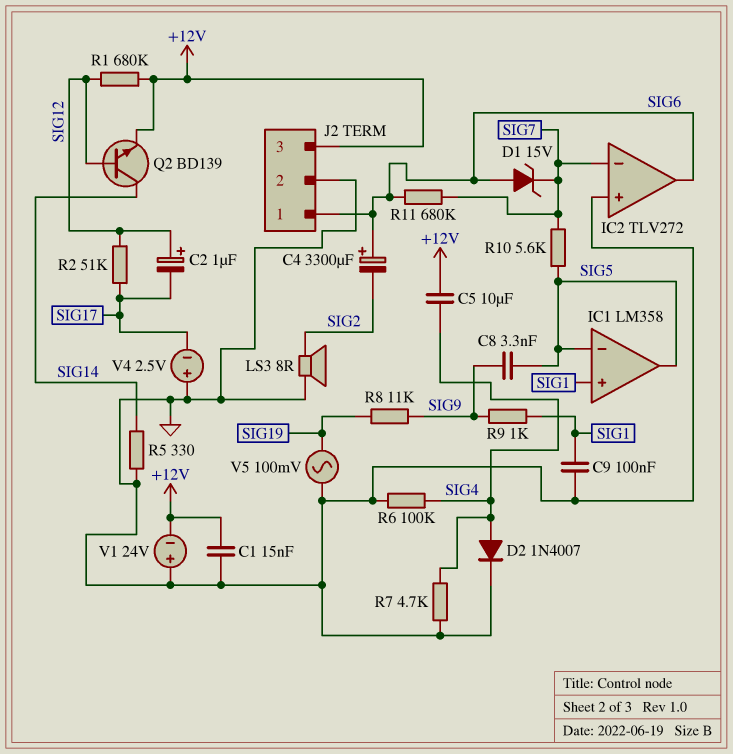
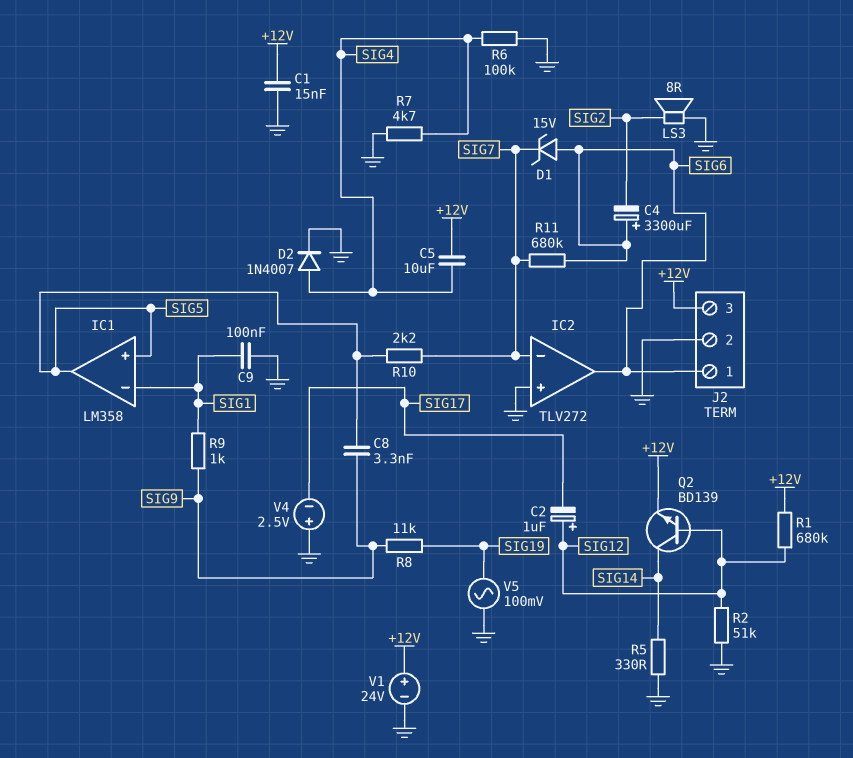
IC1 pin in+: SIG1 -> SIG5
IC1 pin in-: SIG5 -> SIG1
R2: 51k (SIG12, SIG17) -> 51k (GND, SIG12)
R10: 5.6k (SIG5, SIG7) -> 2.2k (SIG5, SIG7)
V1: 24V (plus GND, minus +12V) -> 24V (plus +12V, minus GND)

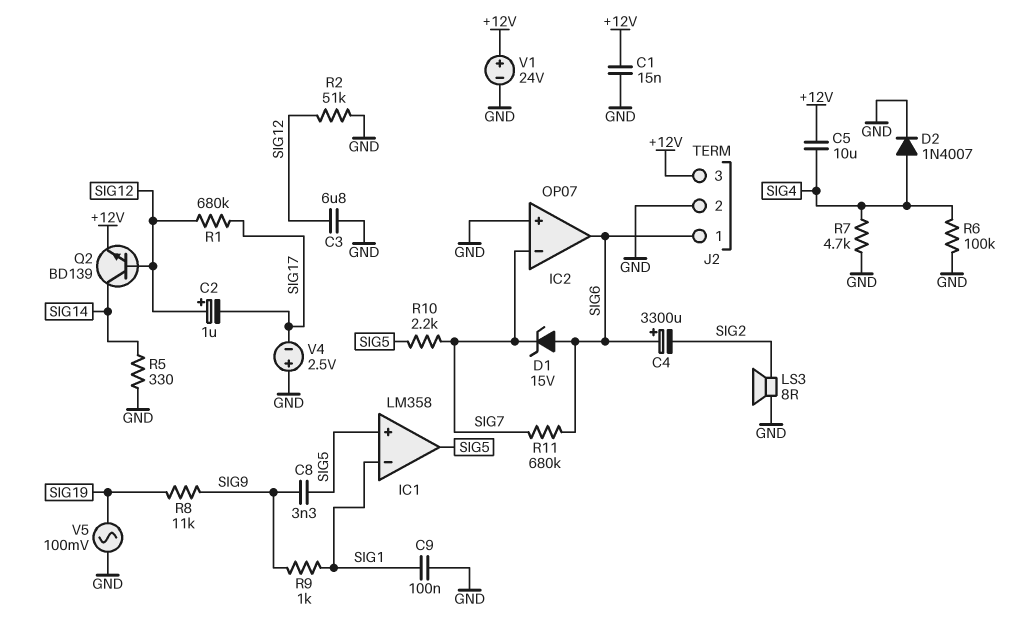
C3: none -> 6.8uF (GND, SIG12)
IC2: TLV272 -> OP07
R1: 680k (+12V, SIG12) -> 680k (SIG12, SIG17)

